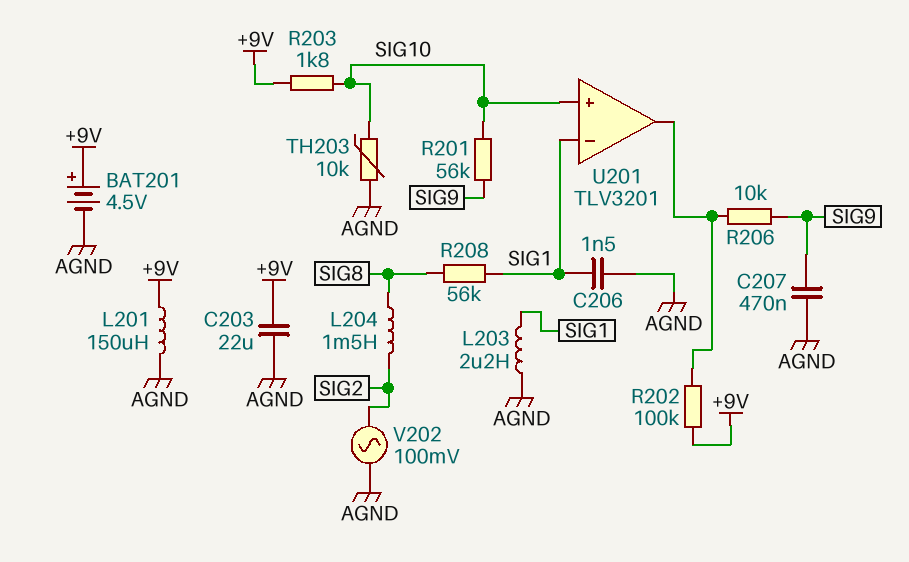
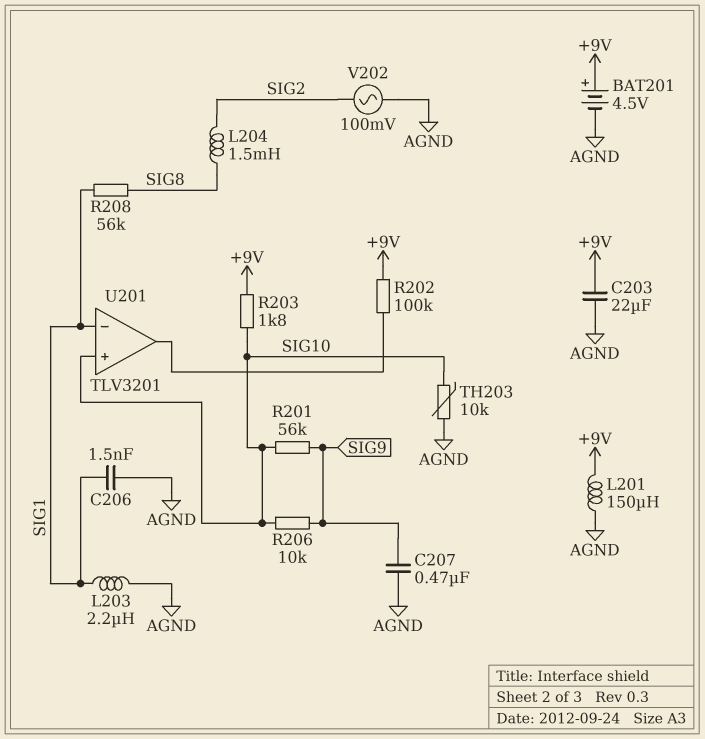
R206: 10k (SIG9, U201/out) -> 10k (SIG9, SIG10)

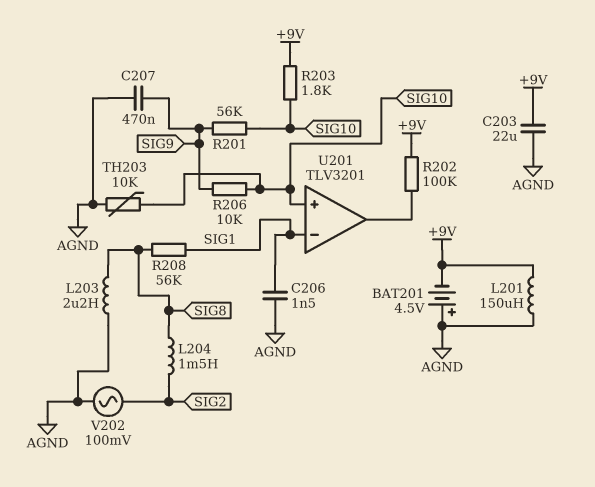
BAT201: 4.5V (plus +9V, minus AGND) -> 4.5V (plus AGND, minus +9V)
L203: 2.2uH (AGND, SIG1) -> 2.2uH (AGND, SIG8)

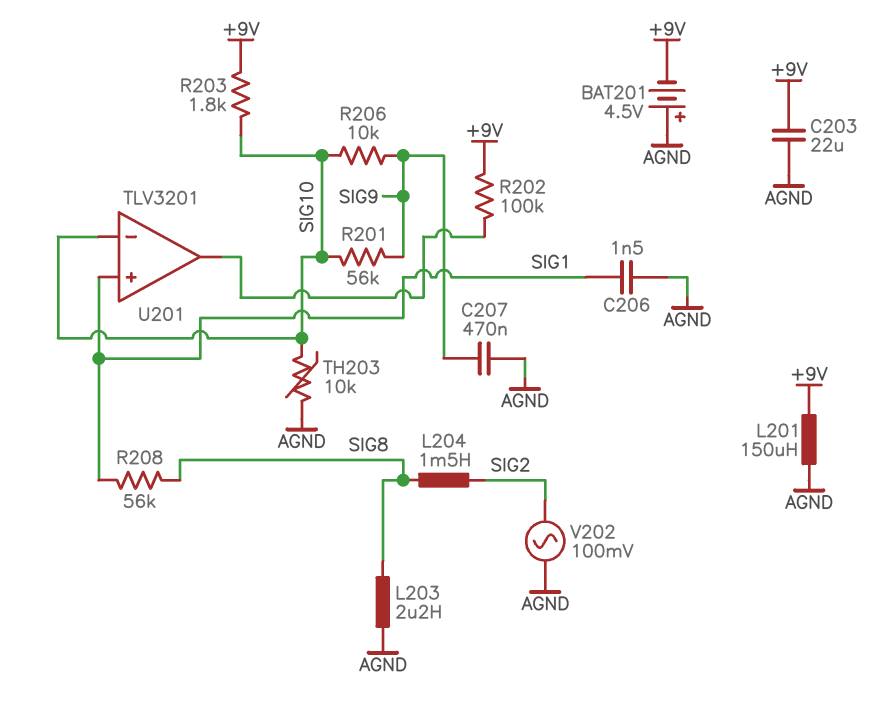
U201 pin in+: SIG10 -> SIG1
U201 pin in-: SIG1 -> SIG10

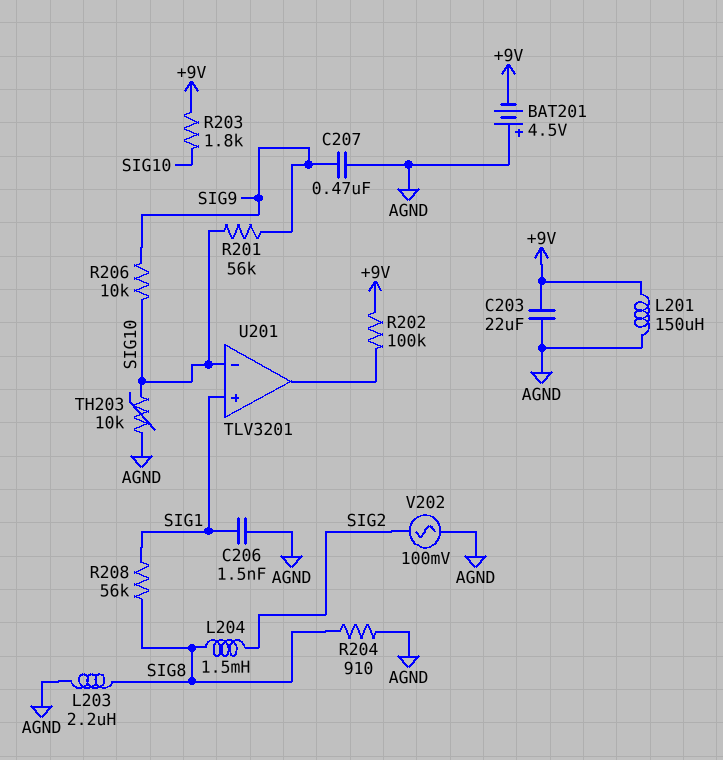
R204: none -> 910 (AGND, SIG8)

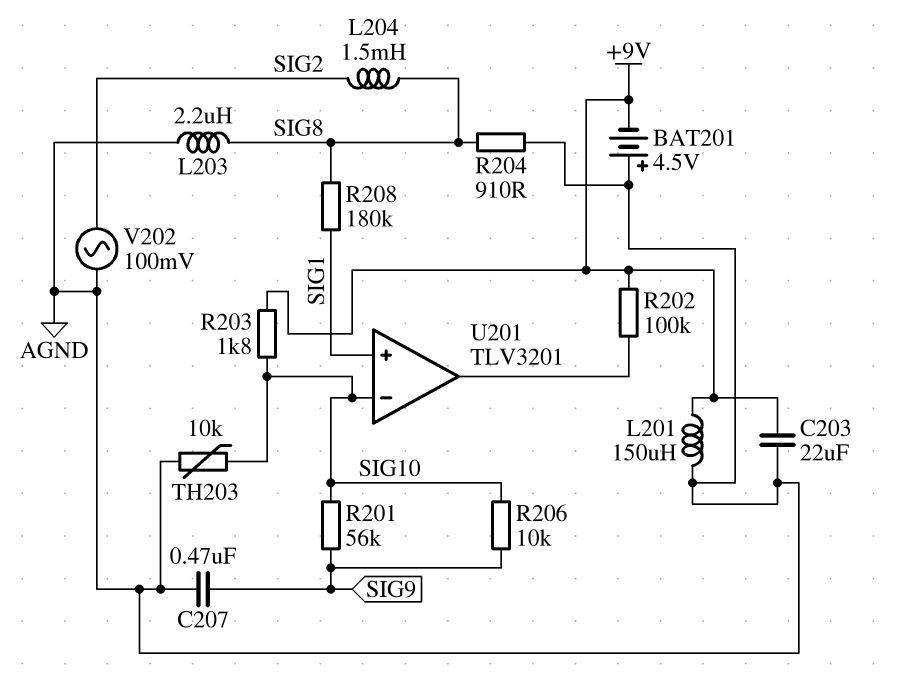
C206: 1.5nF (AGND, SIG1) -> none
R208: 56k (SIG1, SIG8) -> 180k (SIG1, SIG8)

